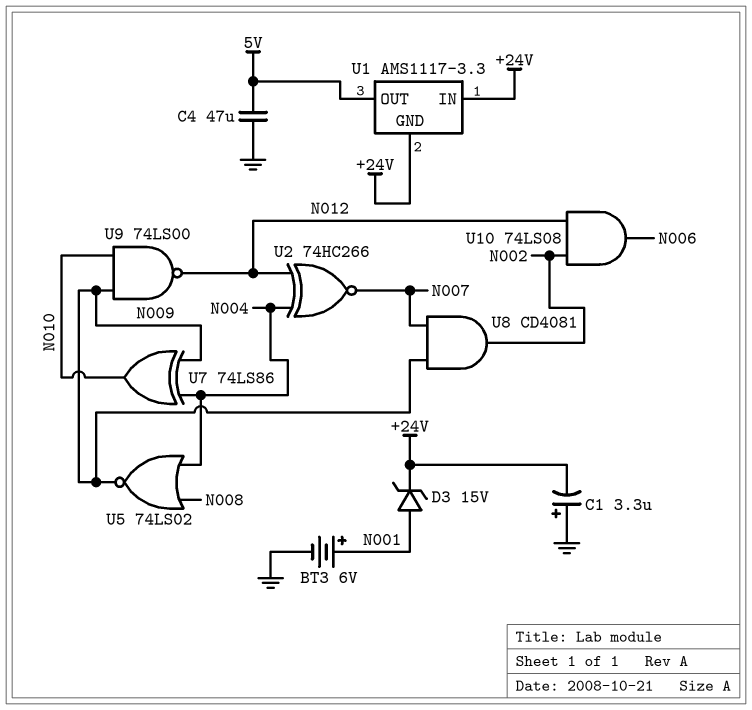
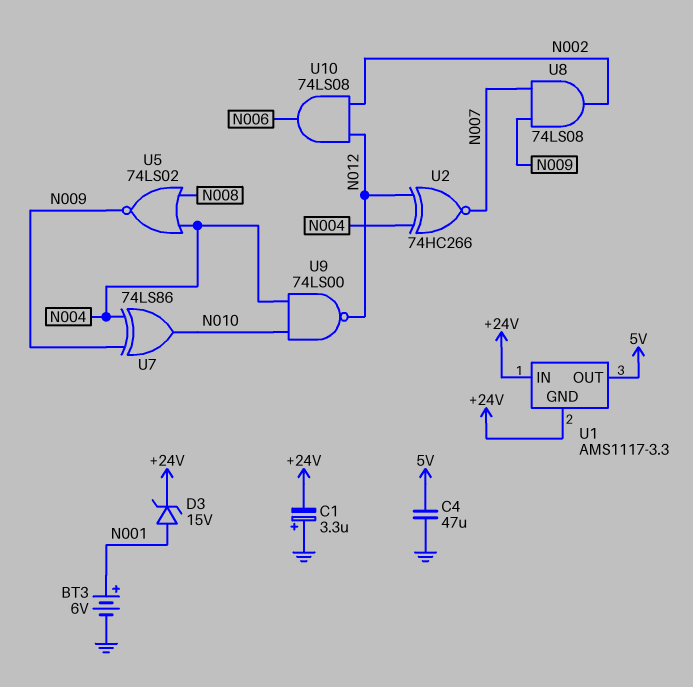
U8: AND CD4081 (in N007, in N009, out N002) -> AND 74LS08 (in N007, in N009, out N002)
U9: NAND 74LS00 (in N009, in N010, out N012) -> NAND 74LS00 (in N004, in N010, out N012)

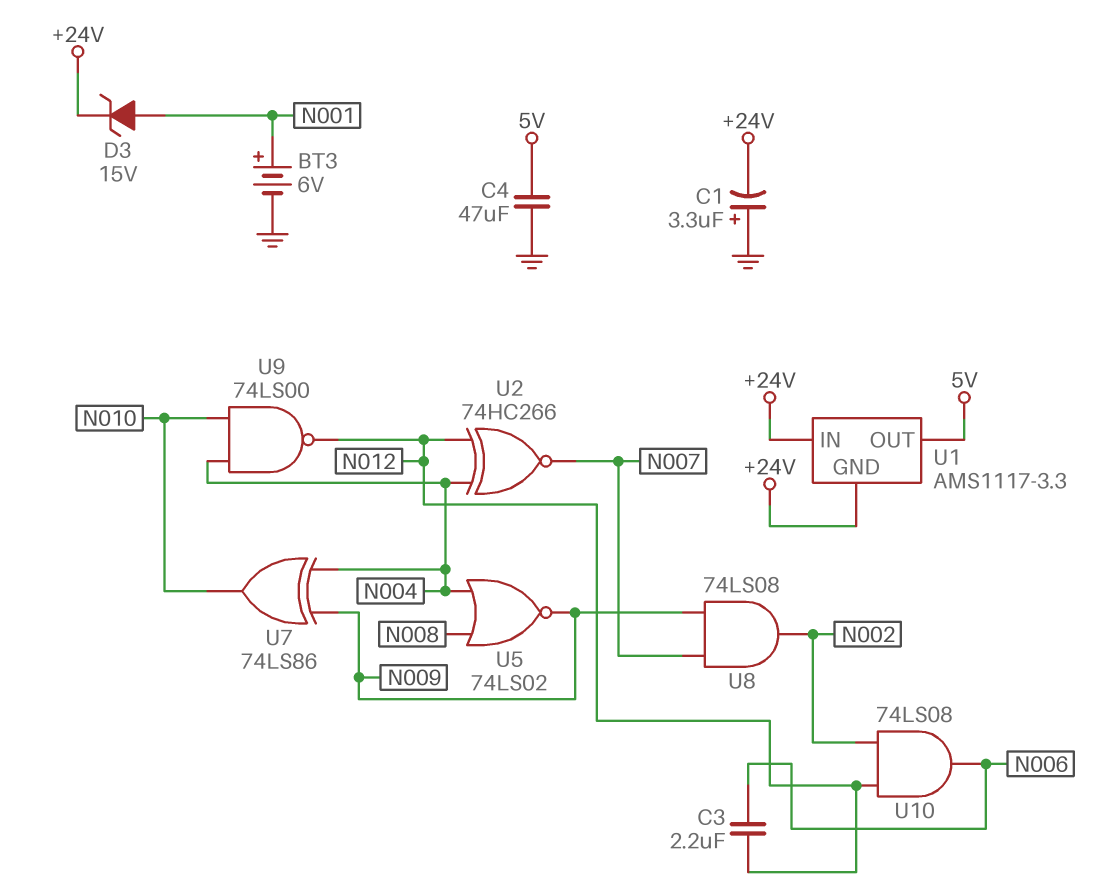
C3: none -> 2.2uF (N006, N012)

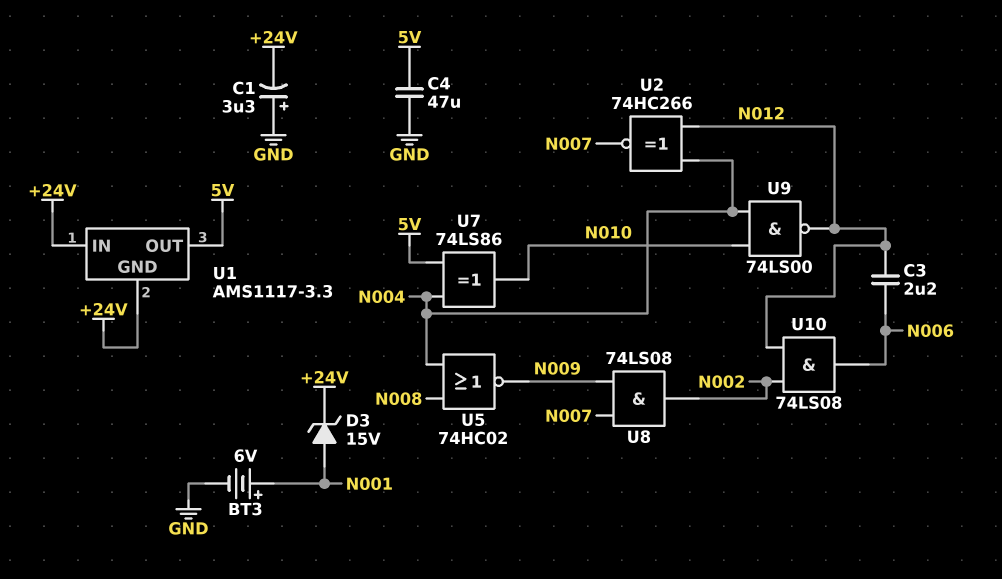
U5: NOR 74LS02 (in N004, in N008, out N009) -> NOR 74HC02 (in N004, in N008, out N009)
U7: XOR 74LS86 (in N004, in N009, out N010) -> XOR 74LS86 (in 5V, in N004, out N010)

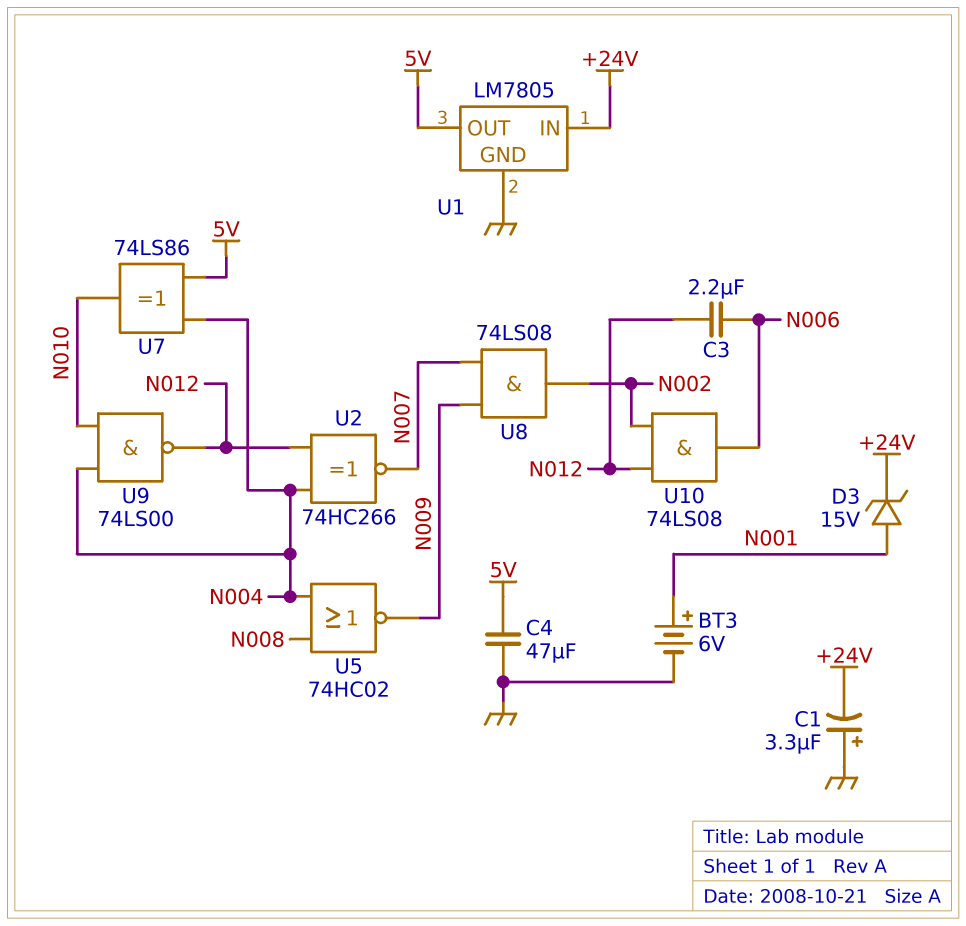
U1: AMS1117-3.3 -> LM7805
U1 pin GND: +24V -> GND

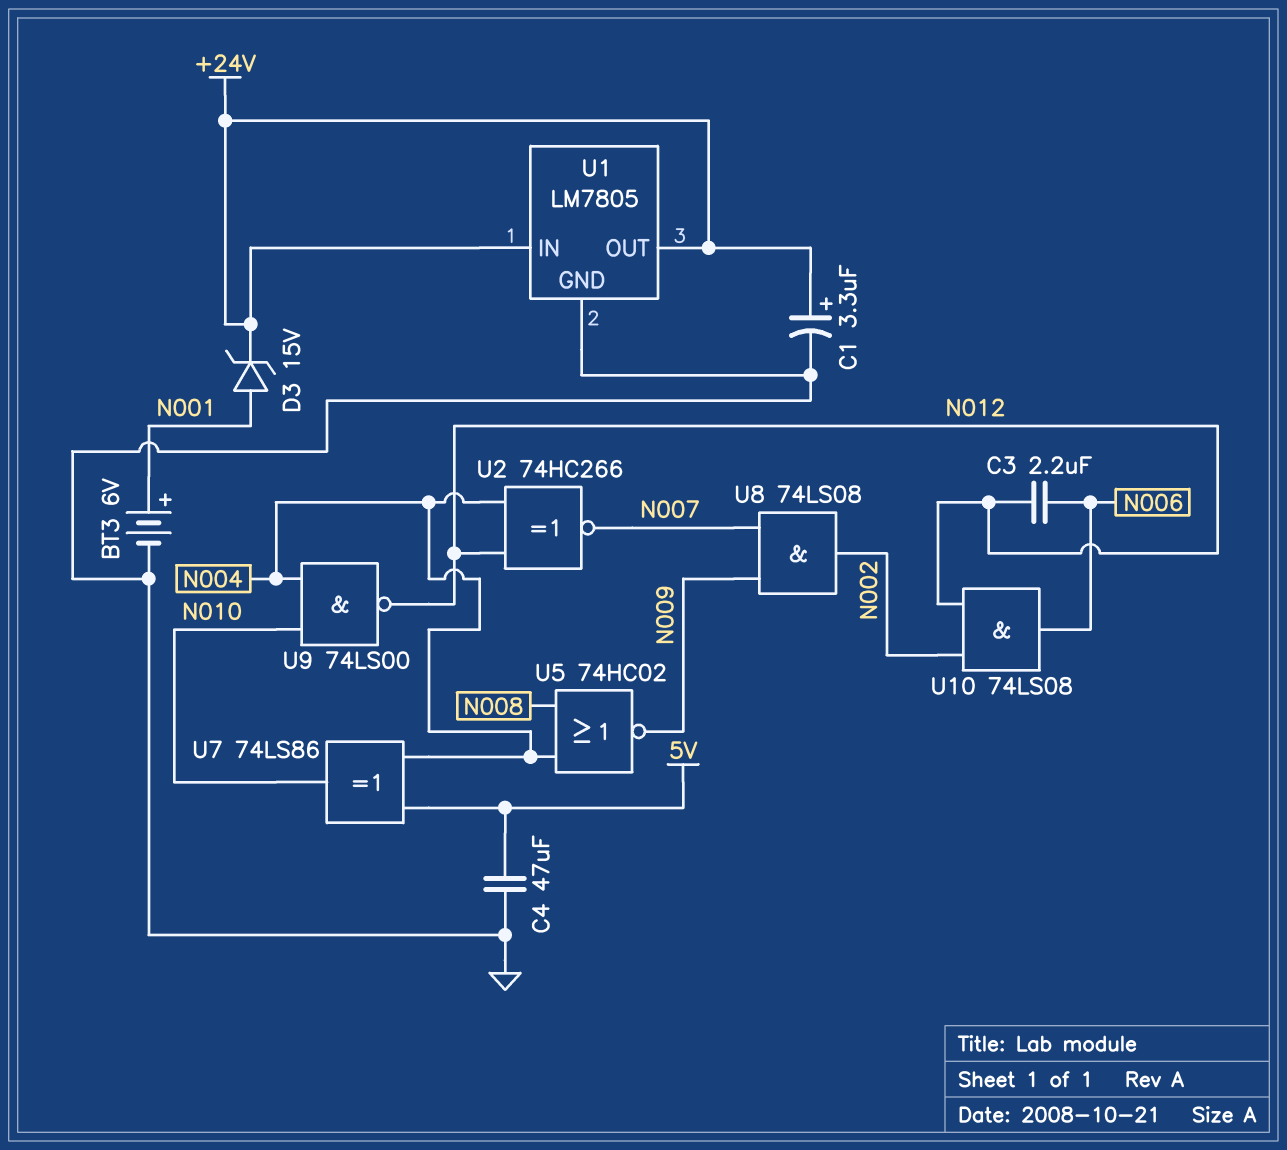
C1: 3.3uF (plus GND, minus +24V) -> 3.3uF (plus +24V, minus GND)
U1 pin OUT: 5V -> +24V

